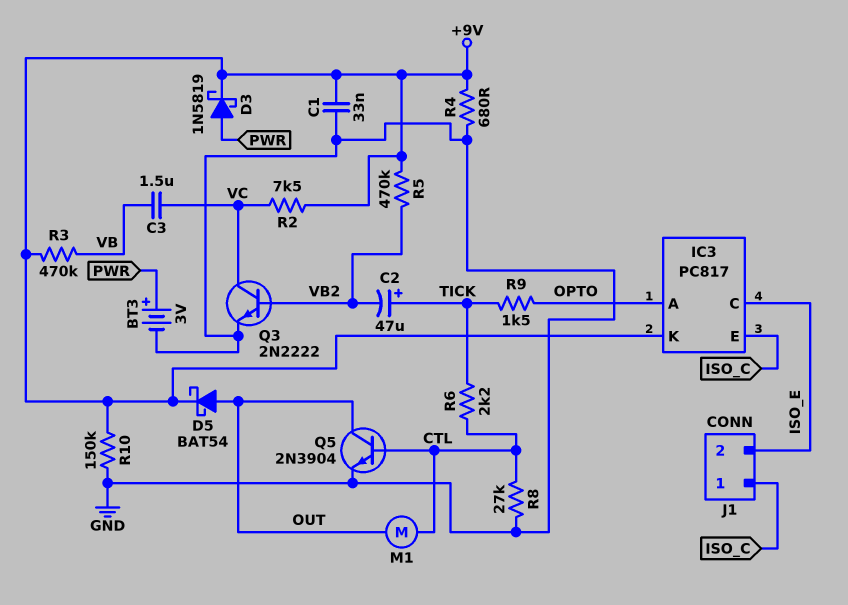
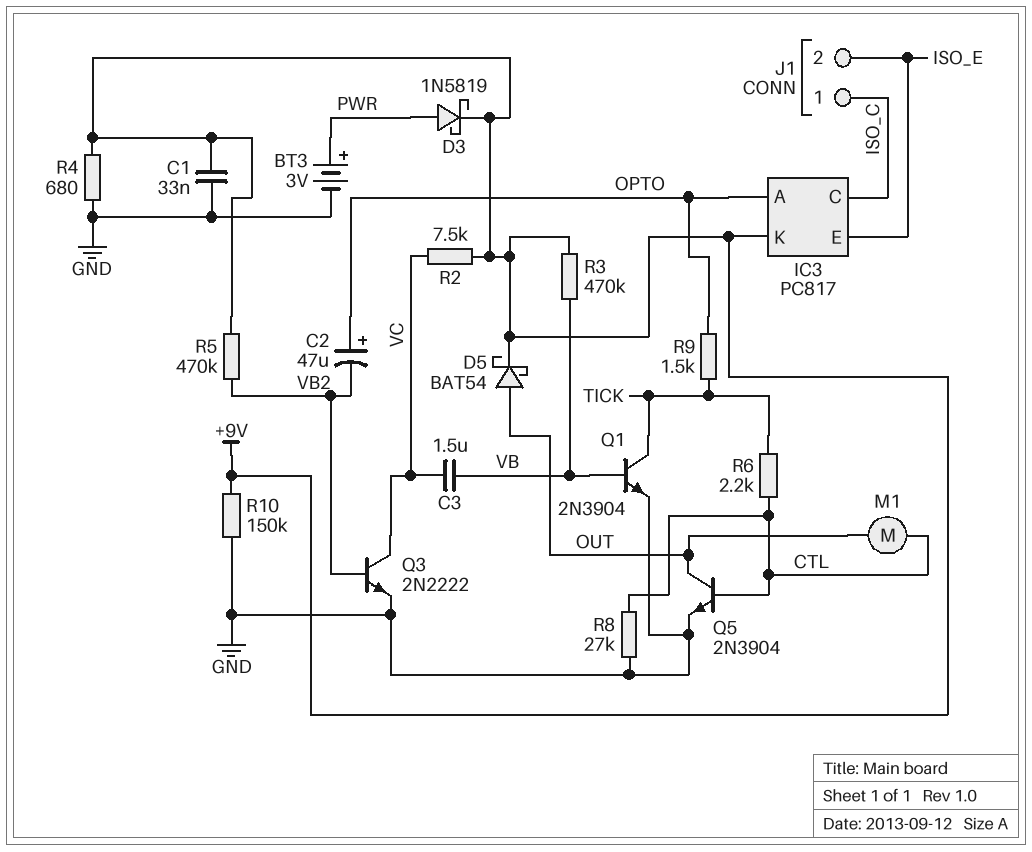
C2: 47uF (plus TICK, minus VB2) -> 47uF (plus OPTO, minus VB2)
IC3 pin C: ISO_E -> ISO_C
IC3 pin E: ISO_C -> ISO_E
Q1: none -> NPN 2N3904 (B VB, C TICK, E GND)

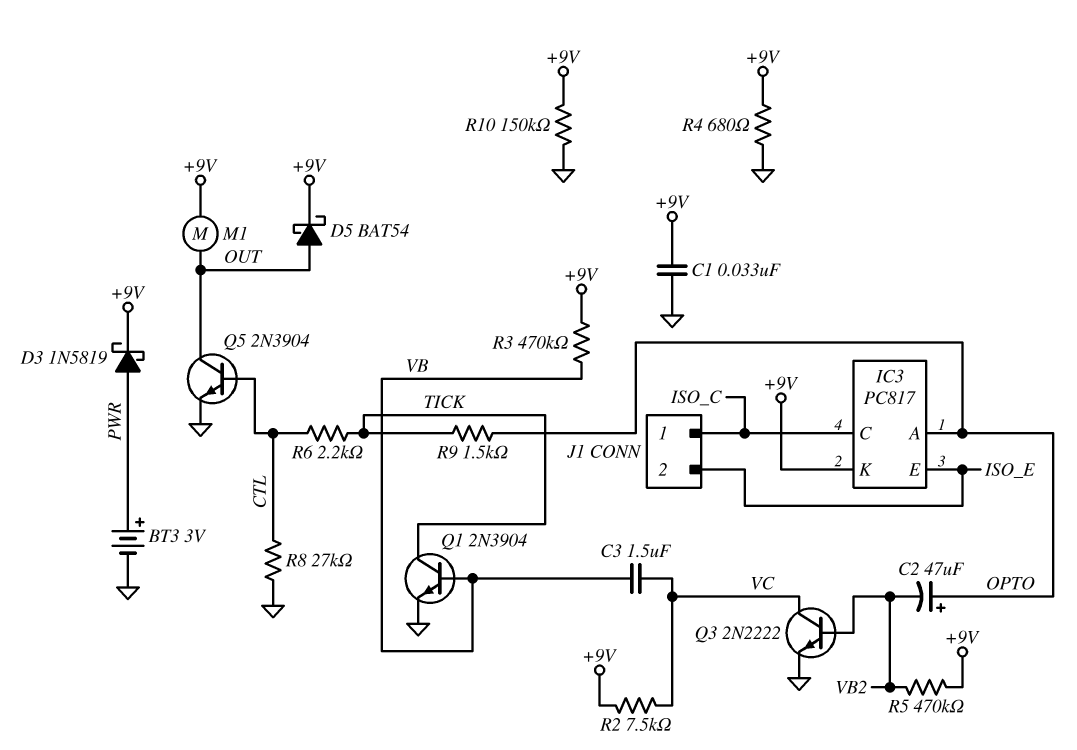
M1: motor (CTL, OUT) -> motor (+9V, OUT)

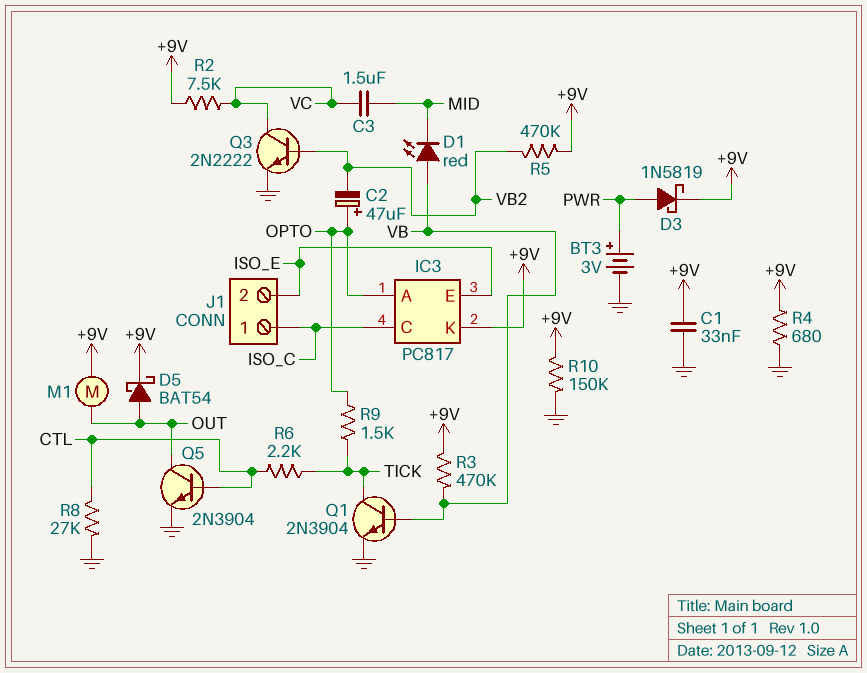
C3: 1.5uF (VB, VC) -> 1.5uF (MID, VC)
D1: none -> LED red (A VB, K MID)

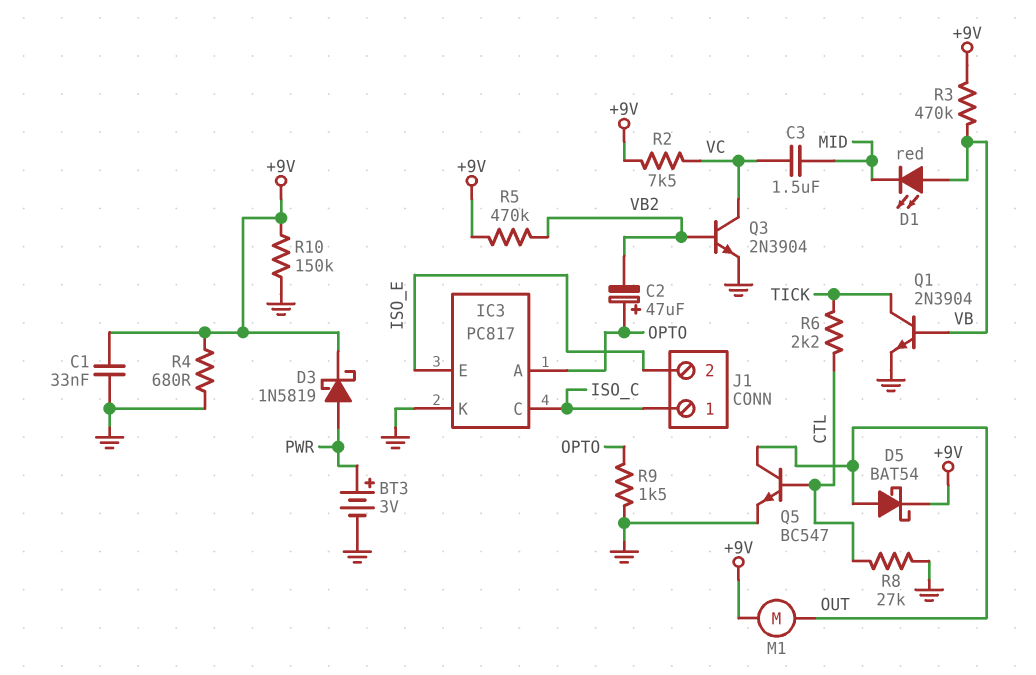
IC3 pin K: +9V -> GND
Q3: NPN 2N2222 (B VB2, C VC, E GND) -> NPN 2N3904 (B VB2, C VC, E GND)
Q5: NPN 2N3904 (B CTL, C OUT, E GND) -> NPN BC547 (B CTL, C OUT, E GND)
R9: 1.5k (OPTO, TICK) -> 1.5k (GND, OPTO)

